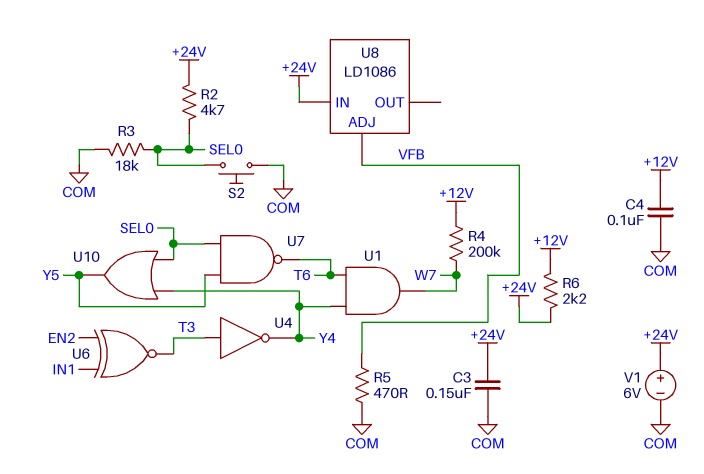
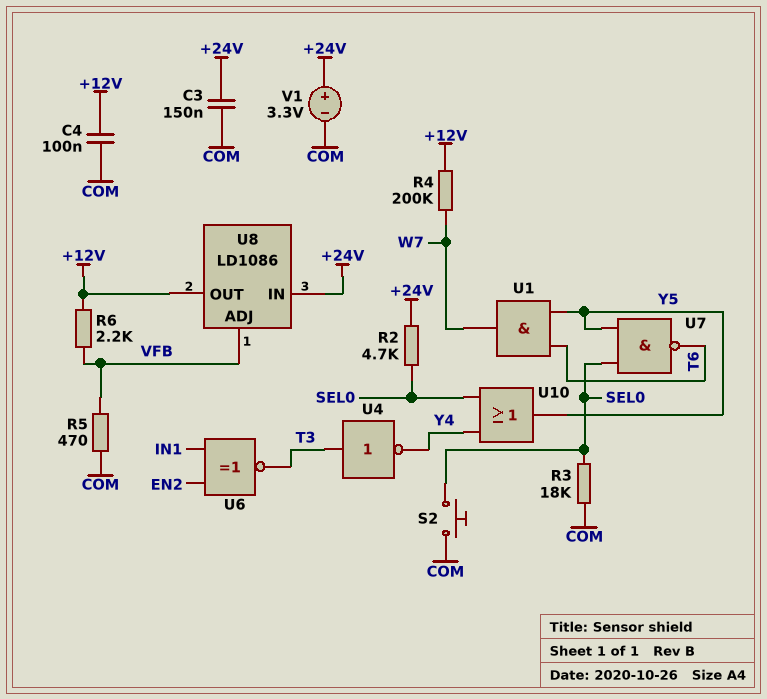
R6: 2.2k (+12V, +24V) -> 2.2k (+12V, VFB)
U1: AND (in T6, in Y4, out W7) -> AND (in T6, in Y5, out W7)
U8 pin OUT: none -> +12V
V1: 6V (plus +24V, minus COM) -> 3.3V (plus +24V, minus COM)

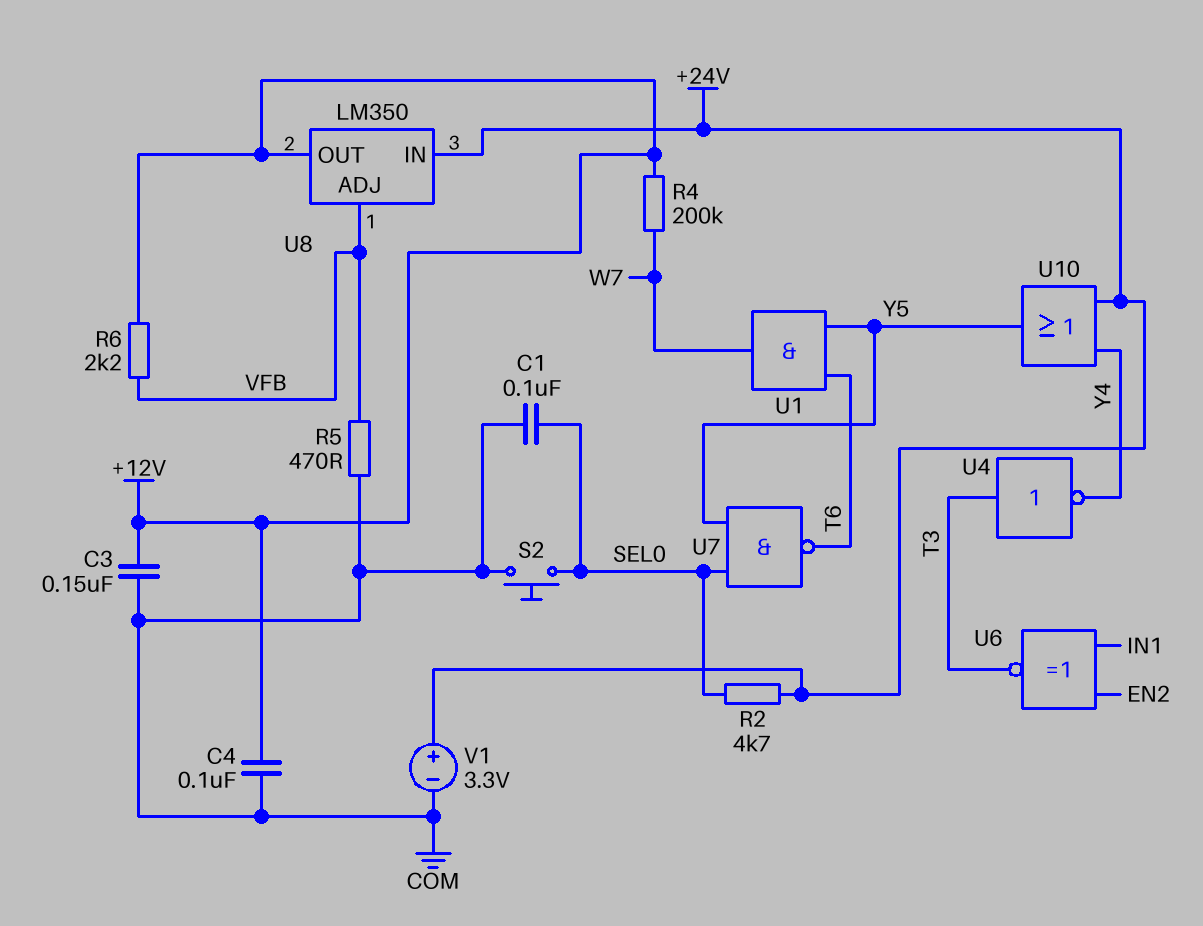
C1: none -> 100nF (COM, SEL0)
C3: 150nF (+24V, COM) -> 150nF (+12V, COM)
R3: 18k (COM, SEL0) -> none
U8: LD1086 -> LM350
U10: OR (in SEL0, in Y4, out Y5) -> OR (in +24V, in Y4, out Y5)

